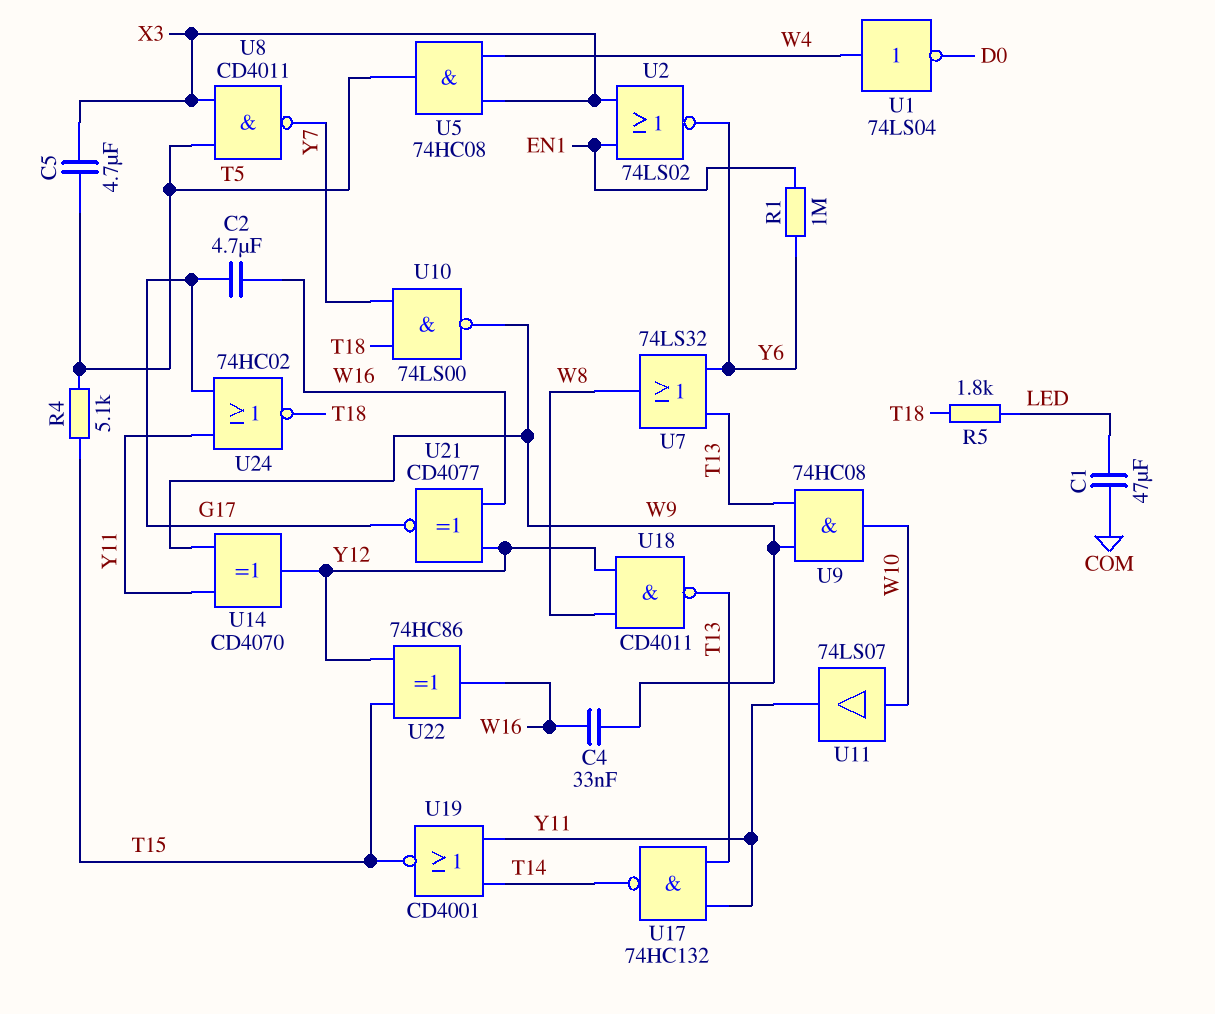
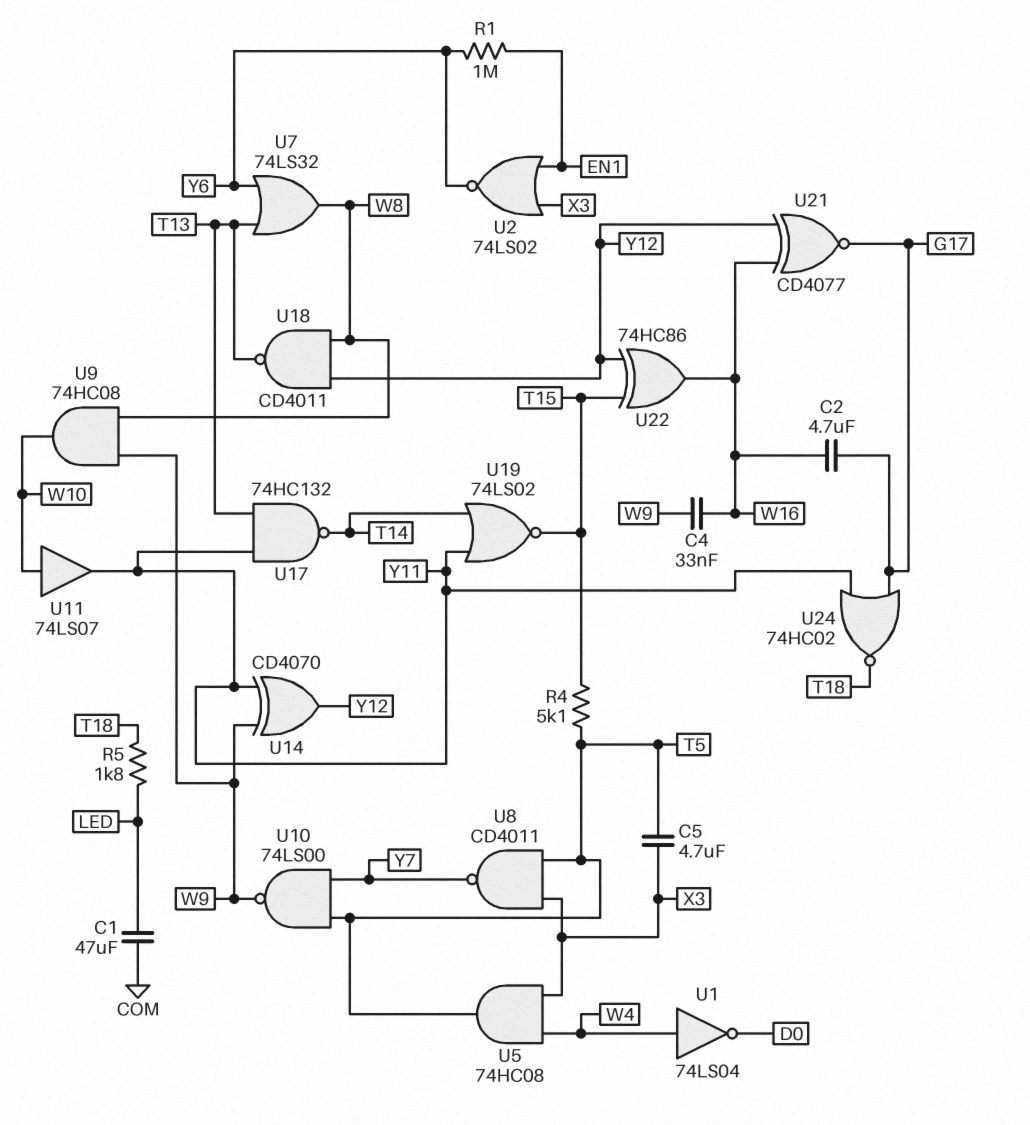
U9: AND 74HC08 (in T13, in W9, out W10) -> AND 74HC08 (in W8, in W9, out W10)
U10: NAND 74LS00 (in T18, in Y7, out W9) -> NAND 74LS00 (in T5, in Y7, out W9)
U19: NOR CD4001 (in T14, in Y11, out T15) -> NOR 74LS02 (in T14, in Y11, out T15)

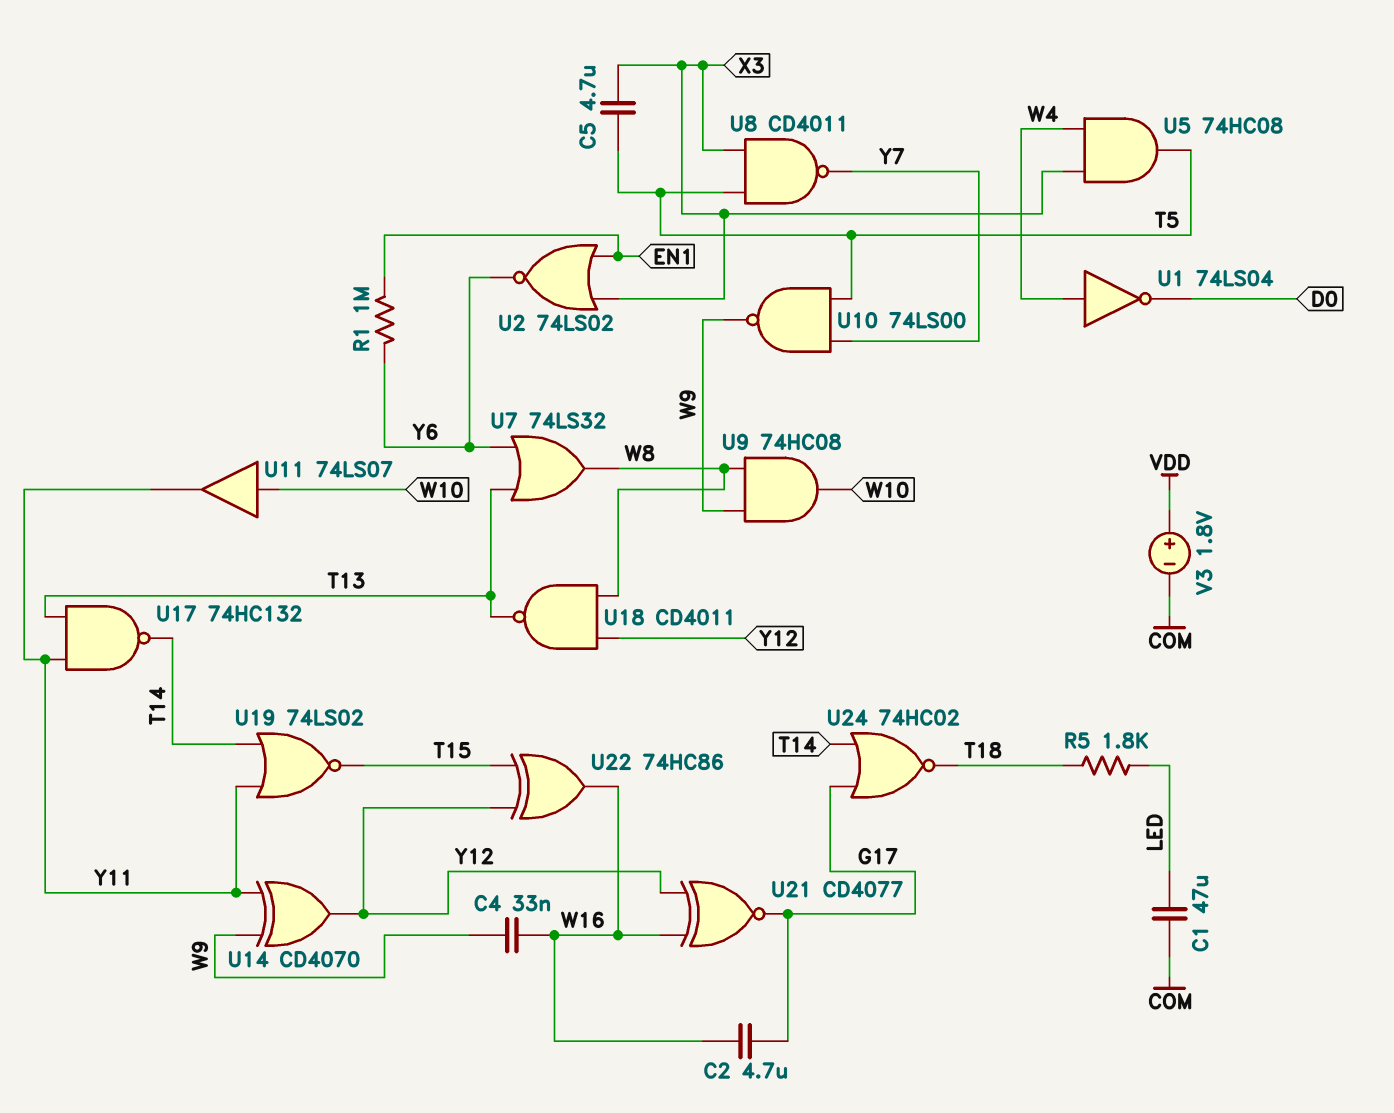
R4: 5.1k (T5, T15) -> none
U24: NOR 74HC02 (in G17, in Y11, out T18) -> NOR 74HC02 (in G17, in T14, out T18)
V3: none -> 1.8V (plus VDD, minus COM)

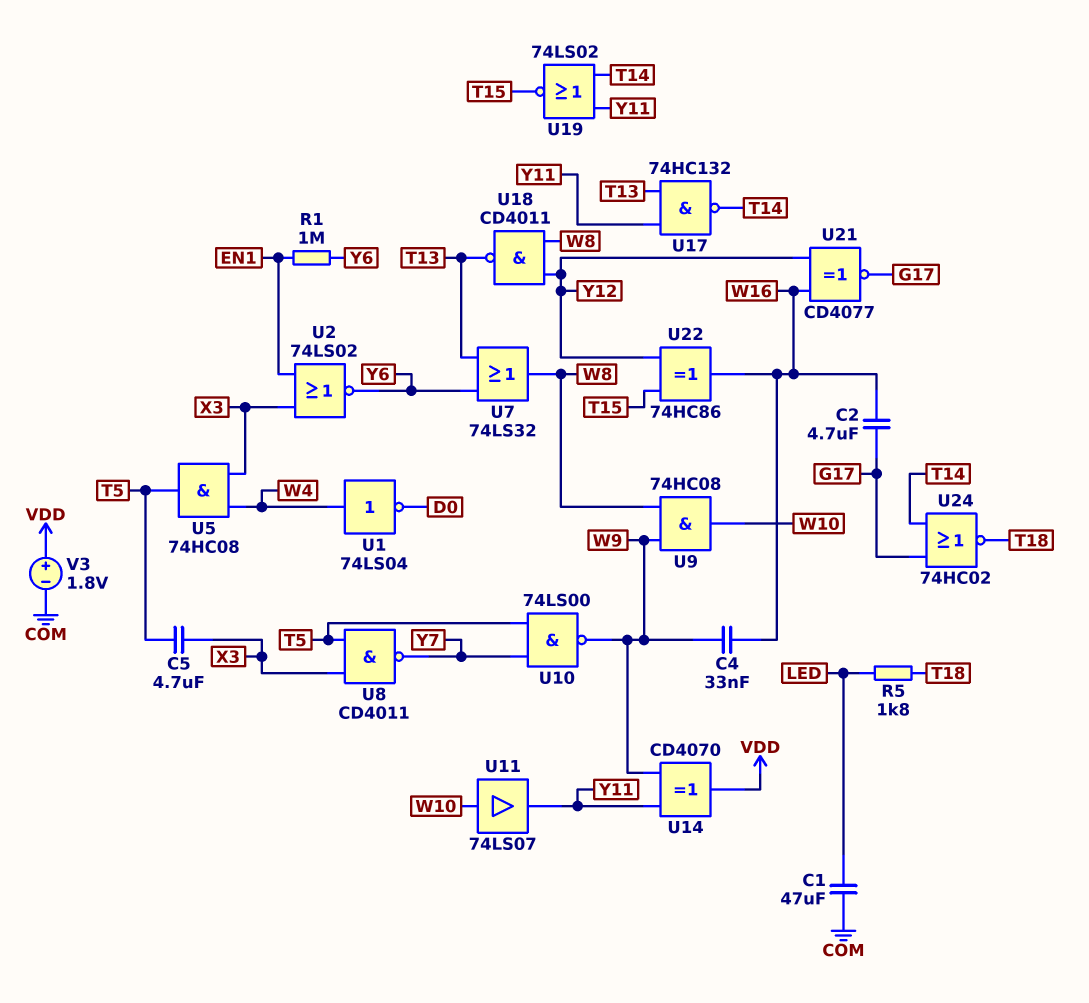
U14: XOR CD4070 (in W9, in Y11, out Y12) -> XOR CD4070 (in W9, in Y11, out VDD)

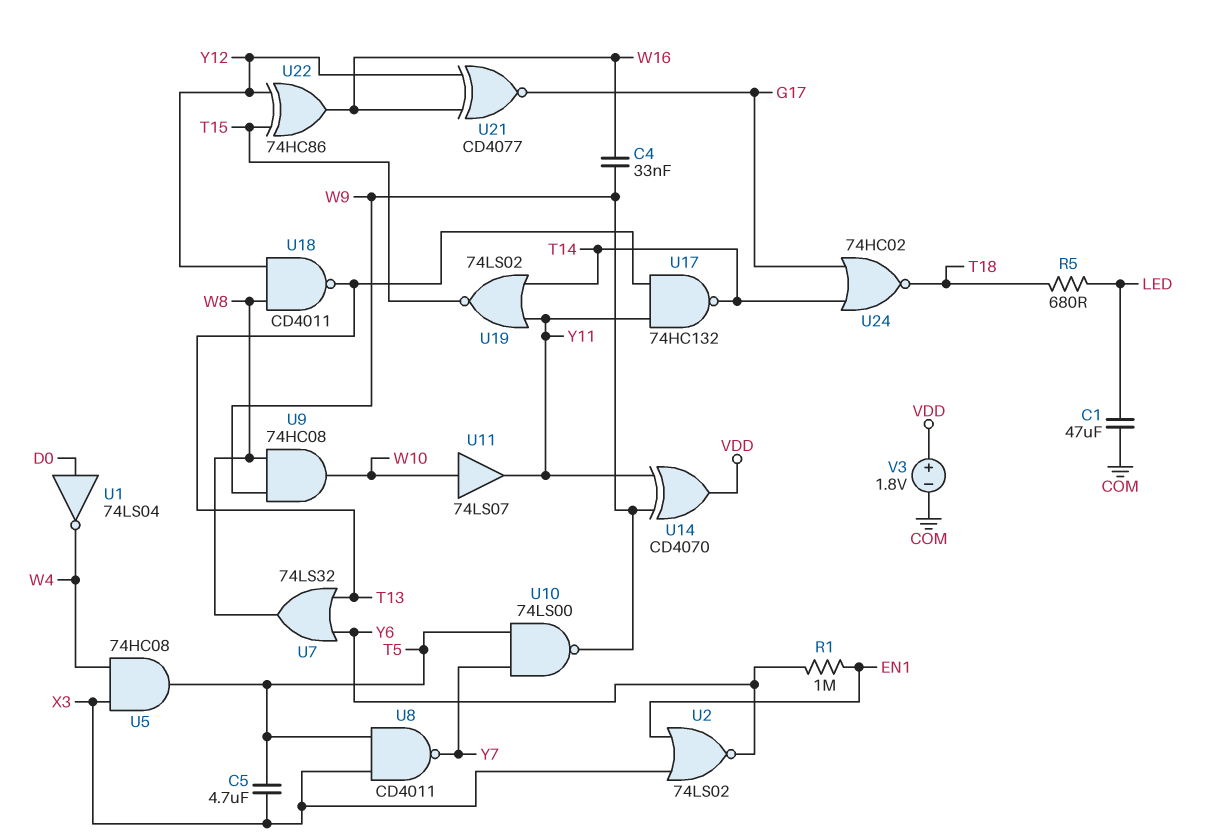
C2: 4.7uF (G17, W16) -> none
R5: 1.8k (LED, T18) -> 680 (LED, T18)
U1: NOT 74LS04 (in W4, out D0) -> NOT 74LS04 (in D0, out W4)

